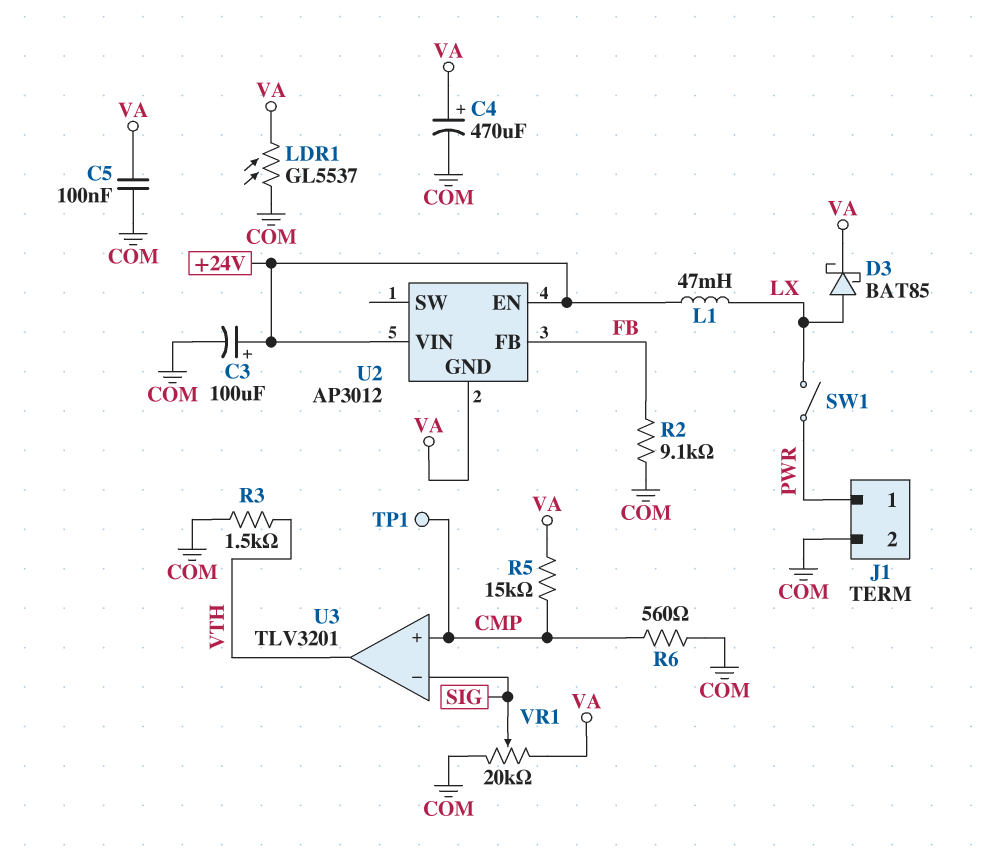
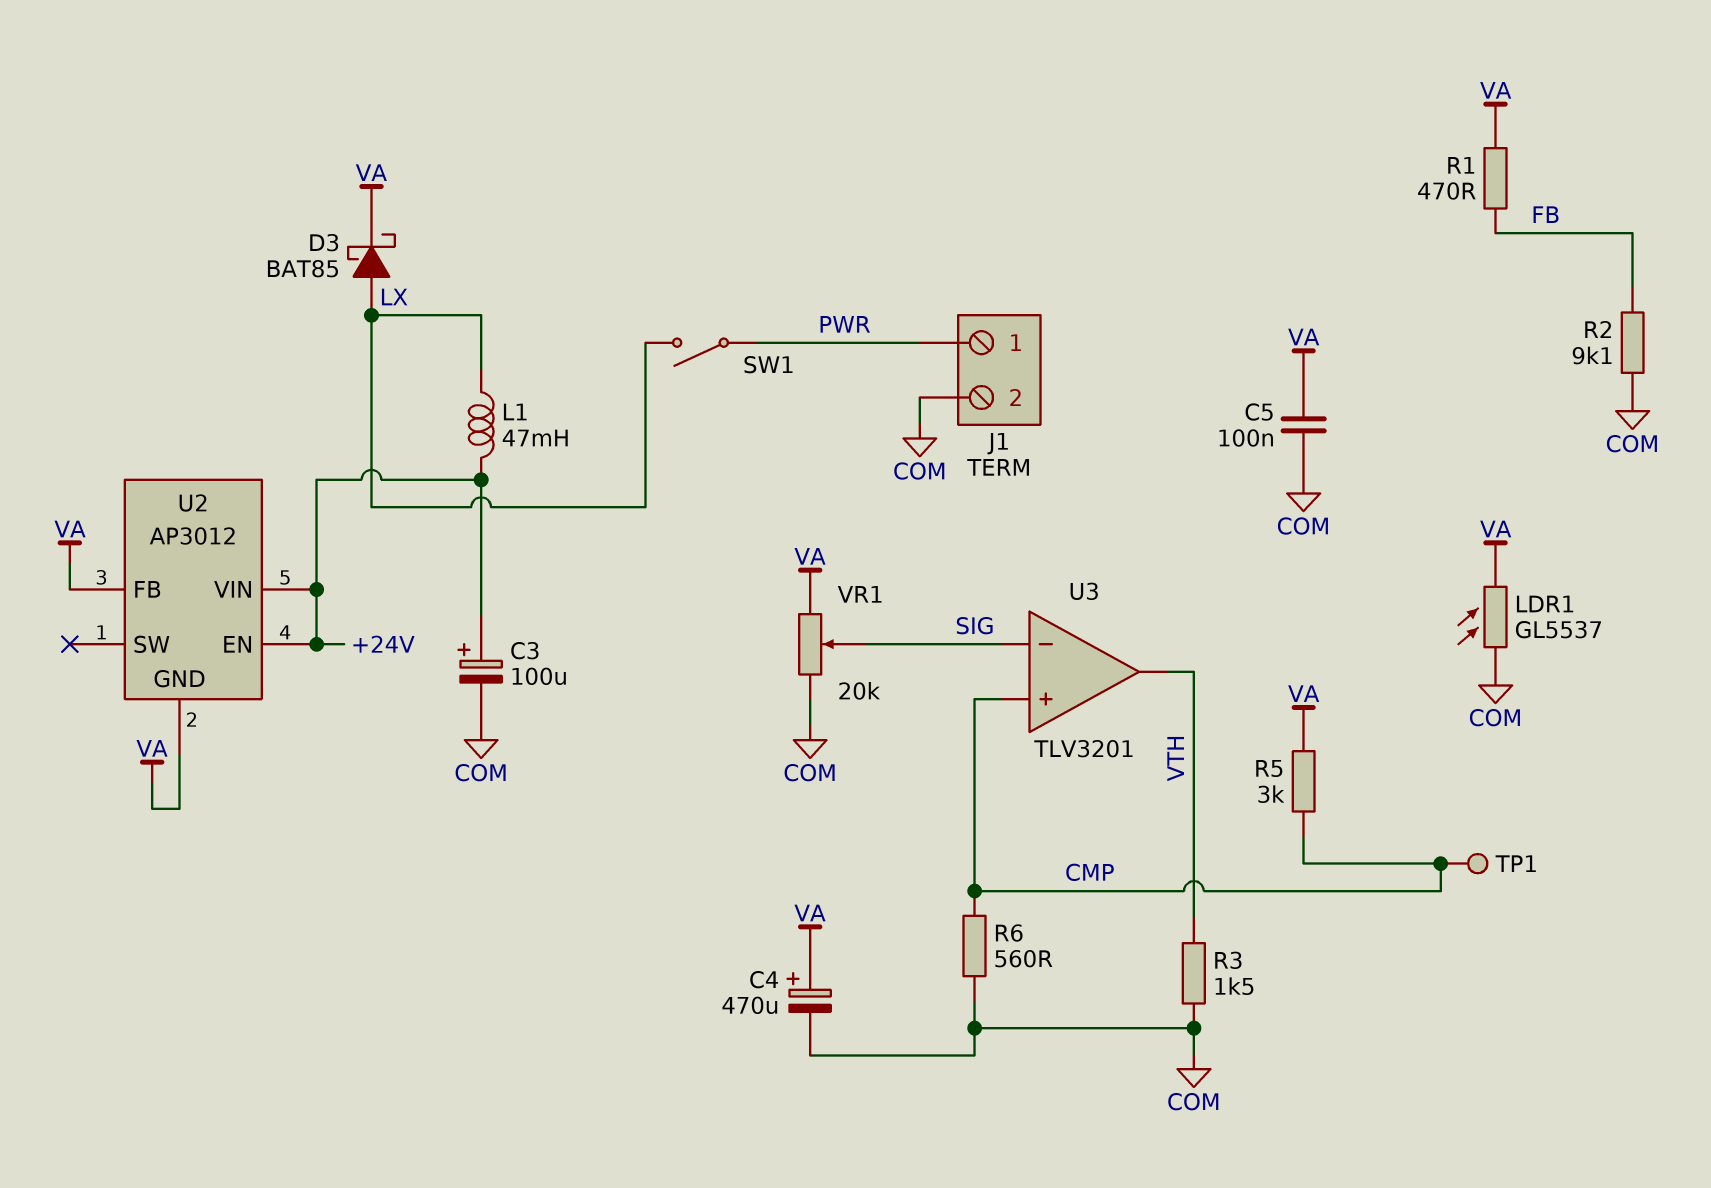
R1: none -> 470 (FB, VA)
R5: 15k (CMP, VA) -> 3k (CMP, VA)
U2 pin FB: FB -> VA

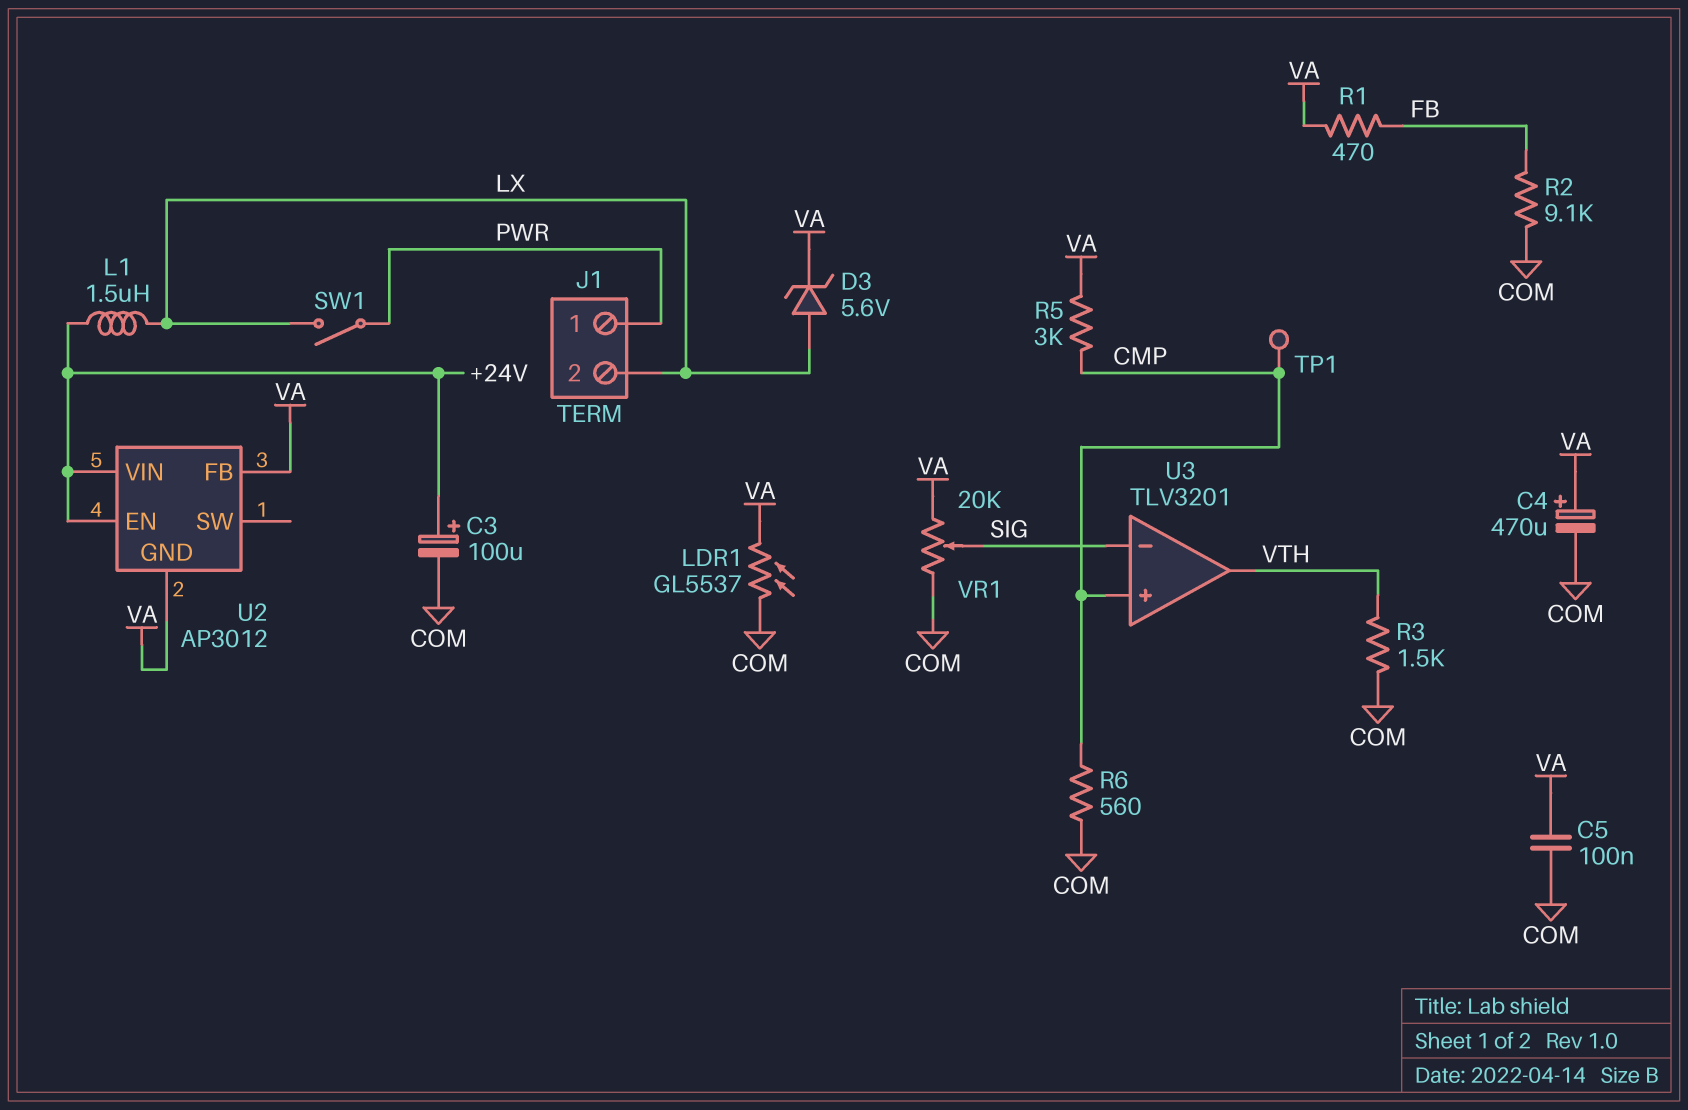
D3: schottky BAT85 (A LX, K VA) -> zener 5.6V (A LX, K VA)
J1 pin 2: COM -> LX
L1: 47mH (+24V, LX) -> 1.5uH (+24V, LX)

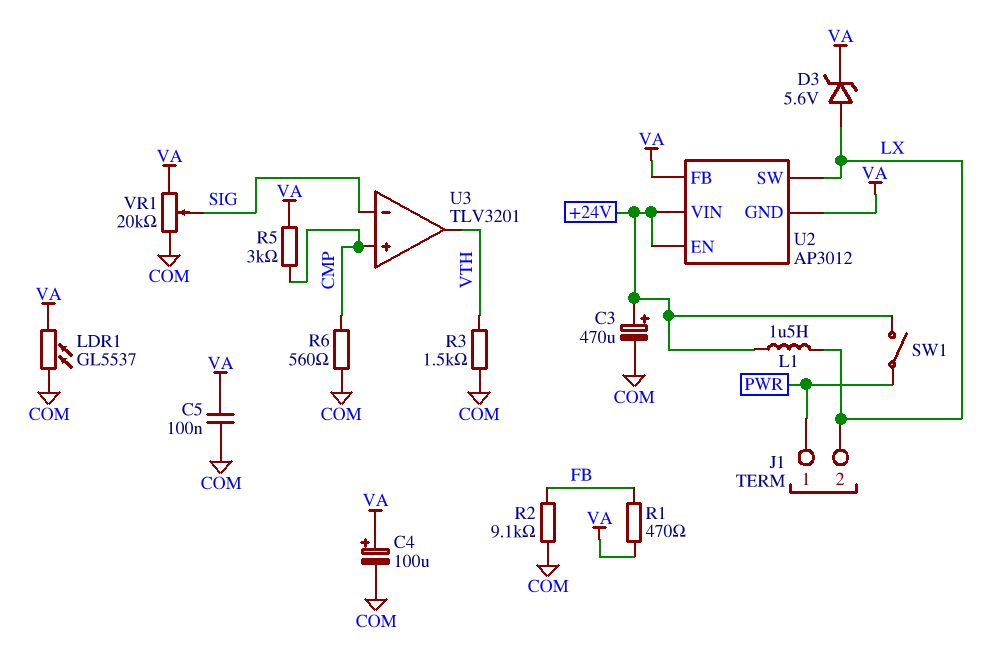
C3: 100uF (plus +24V, minus COM) -> 470uF (plus +24V, minus COM)
C4: 470uF (plus VA, minus COM) -> 100uF (plus VA, minus COM)
SW1: switch (LX, PWR) -> switch (+24V, PWR)
TP1: test point (CMP) -> none
U2 pin SW: none -> LX

